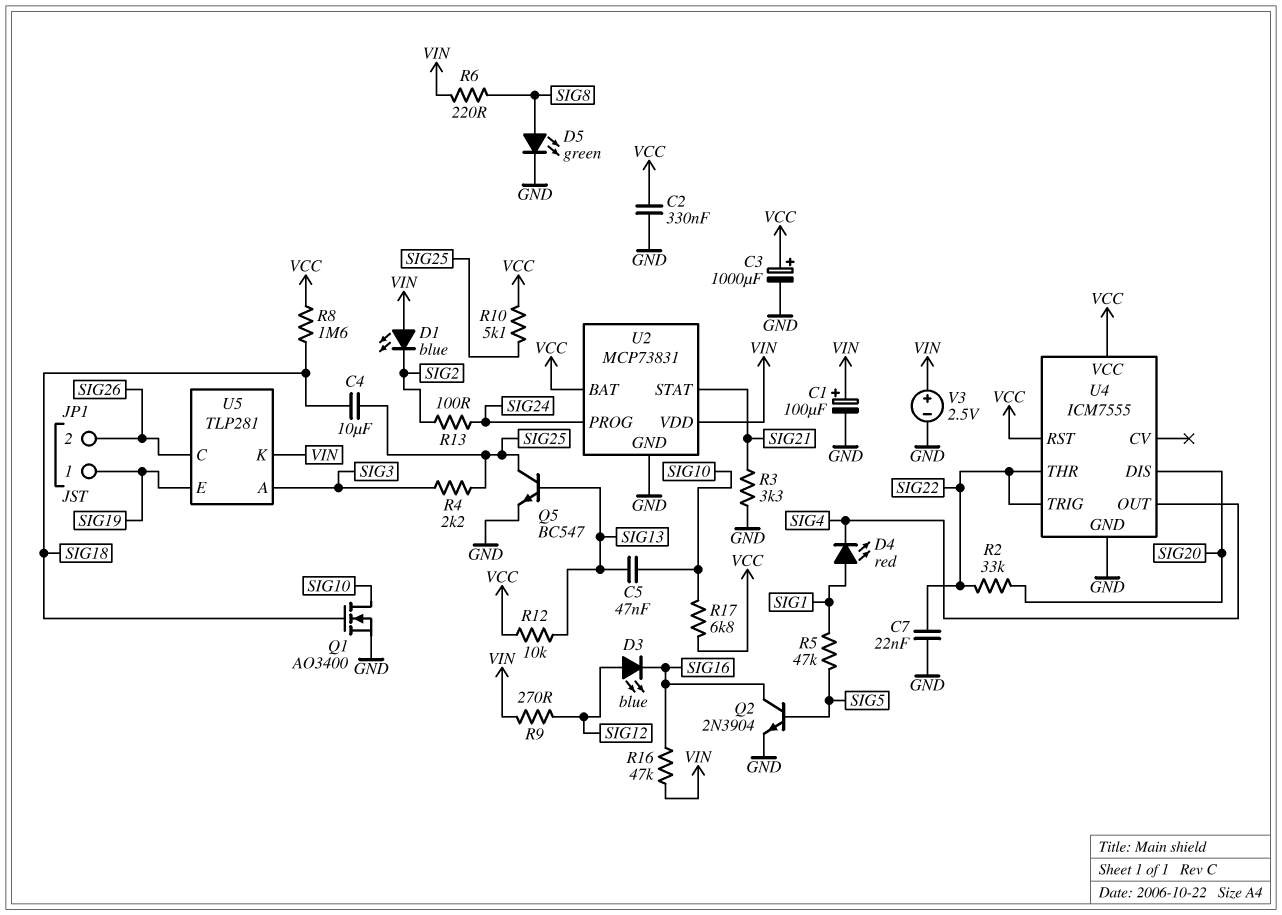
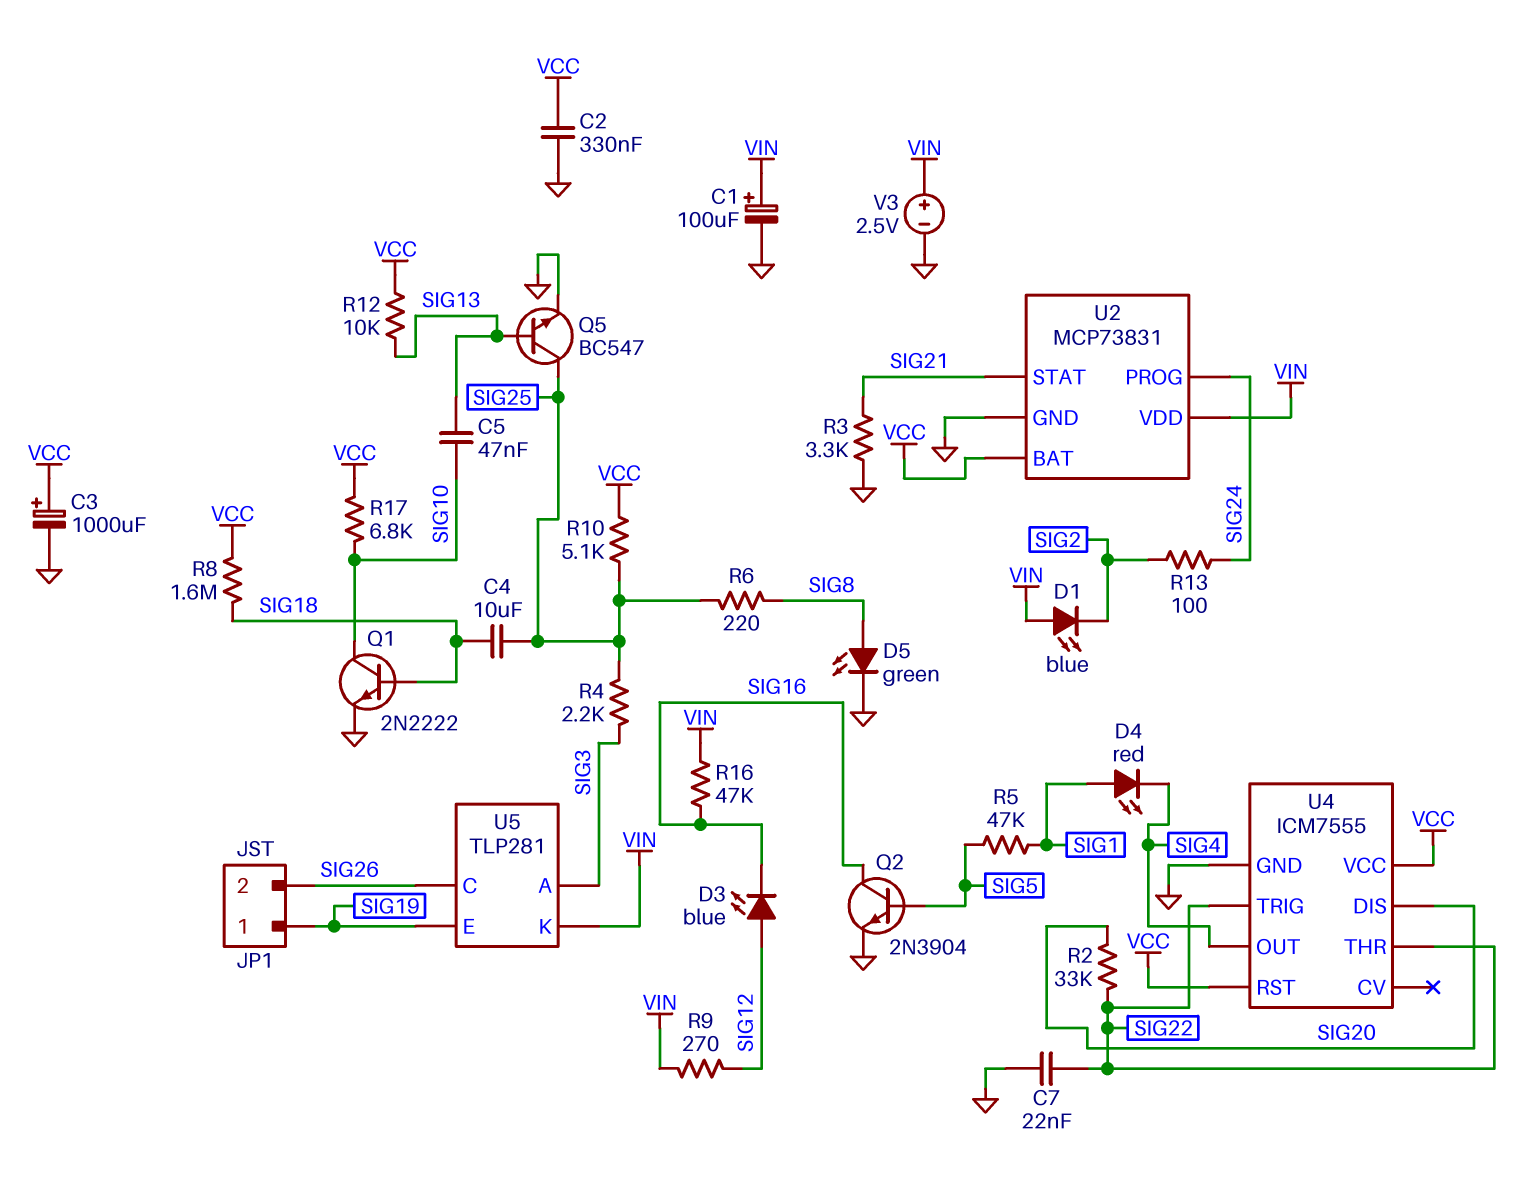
Q1: NMOS AO3400 (G SIG18, D SIG10, S GND) -> NPN 2N2222 (B SIG18, C SIG10, E GND)
R6: 220 (SIG8, VIN) -> 220 (SIG8, SIG25)

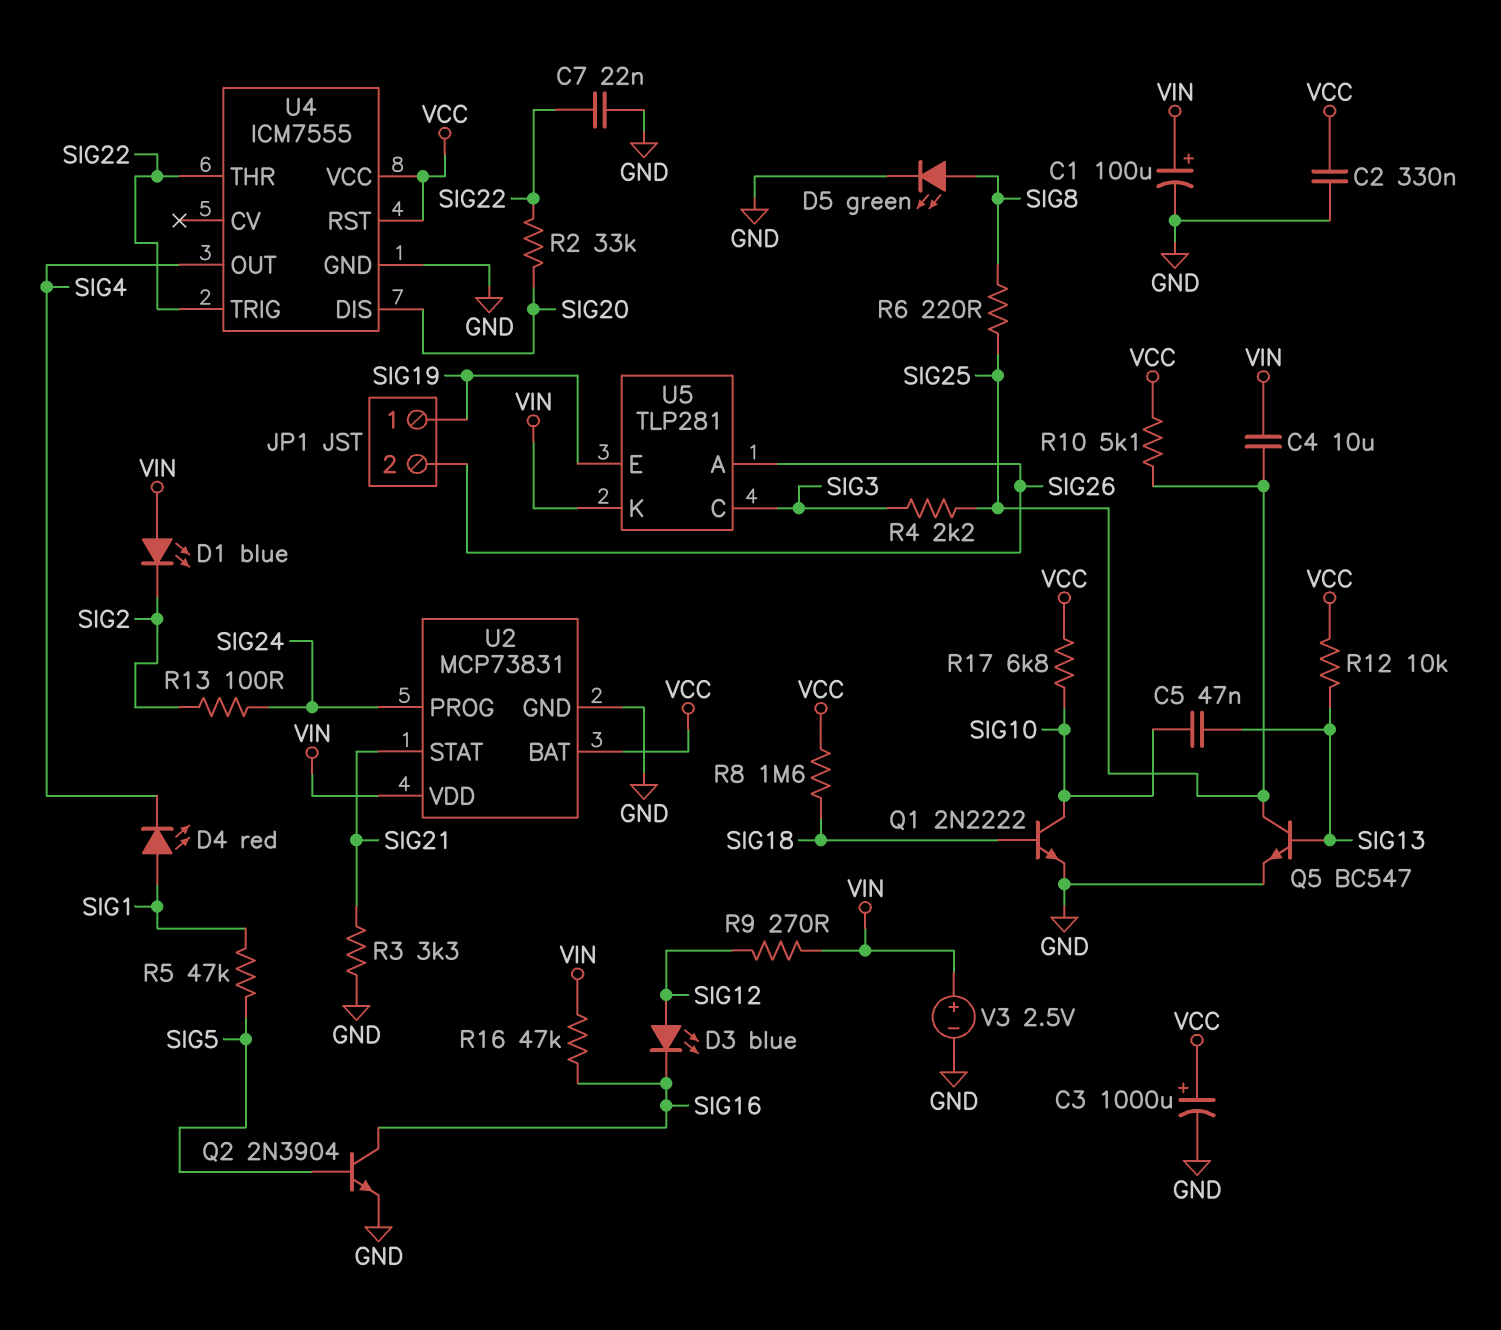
C4: 10uF (SIG18, SIG25) -> 10uF (SIG25, VIN)
U5 pin A: SIG3 -> SIG26
U5 pin C: SIG26 -> SIG3

